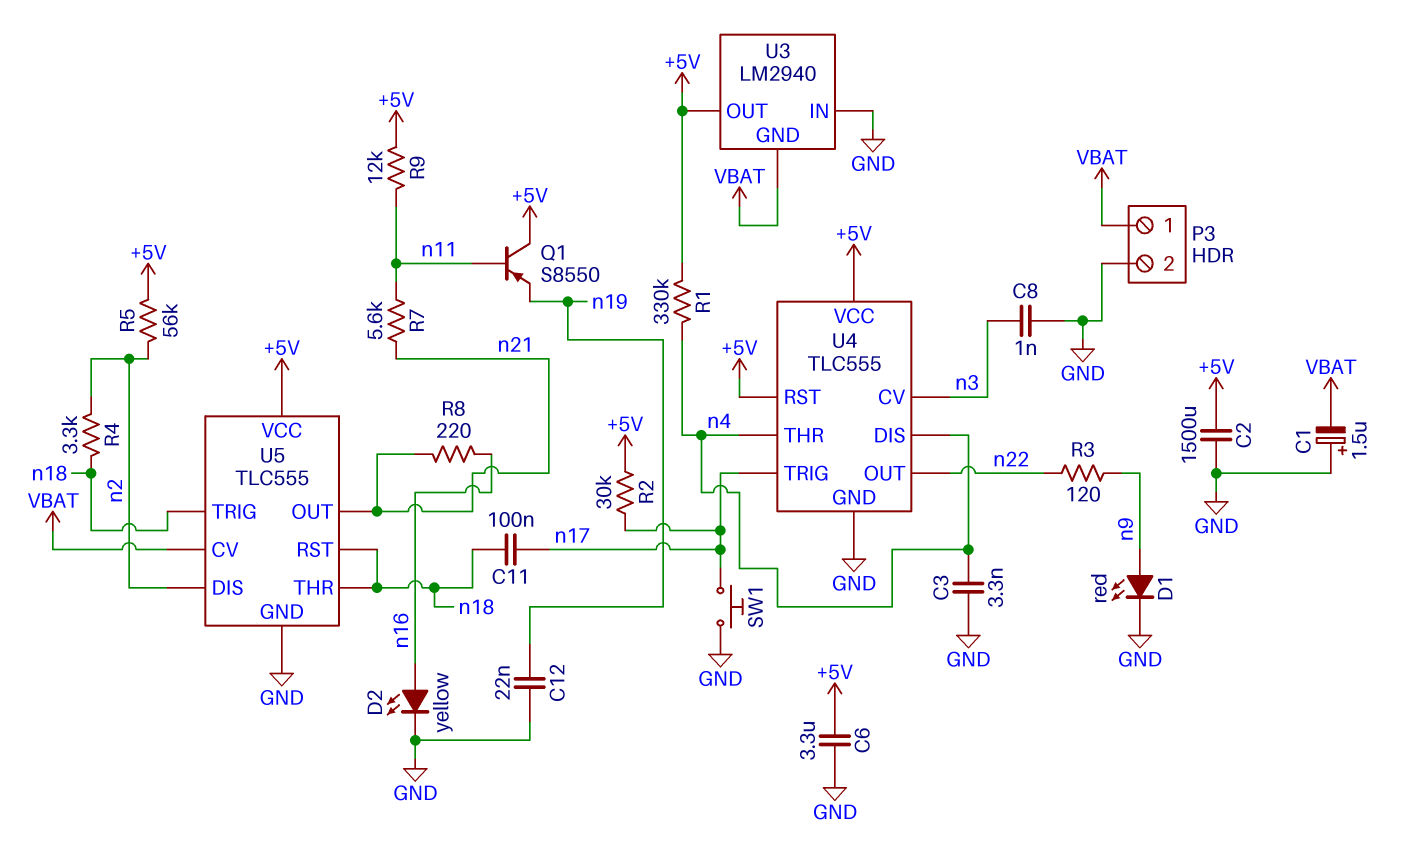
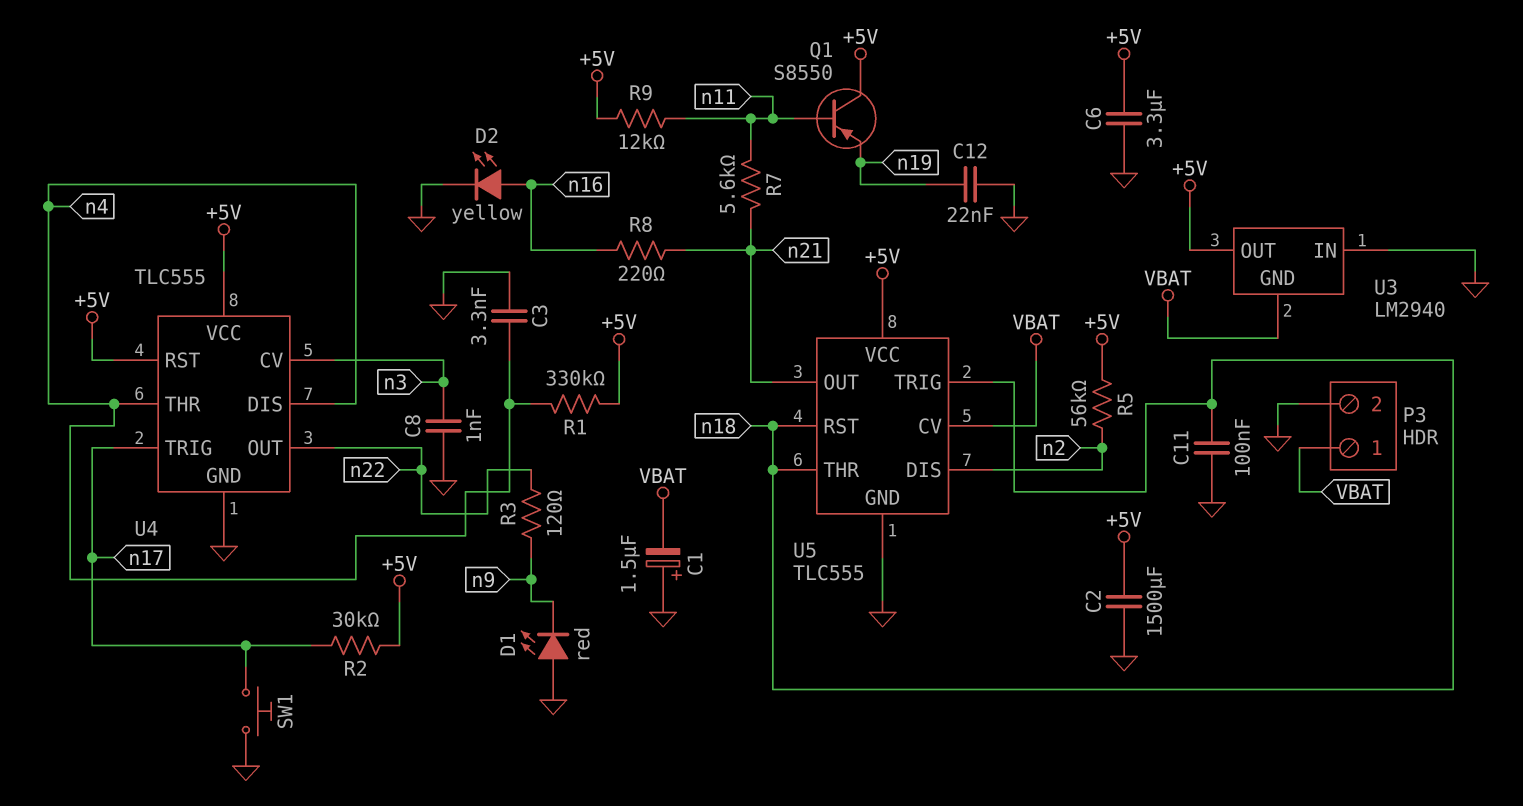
C11: 100nF (n17, n18) -> 100nF (GND, n18)
D1: LED red (A n9, K GND) -> LED red (A GND, K n9)
R4: 3.3k (n2, n18) -> none

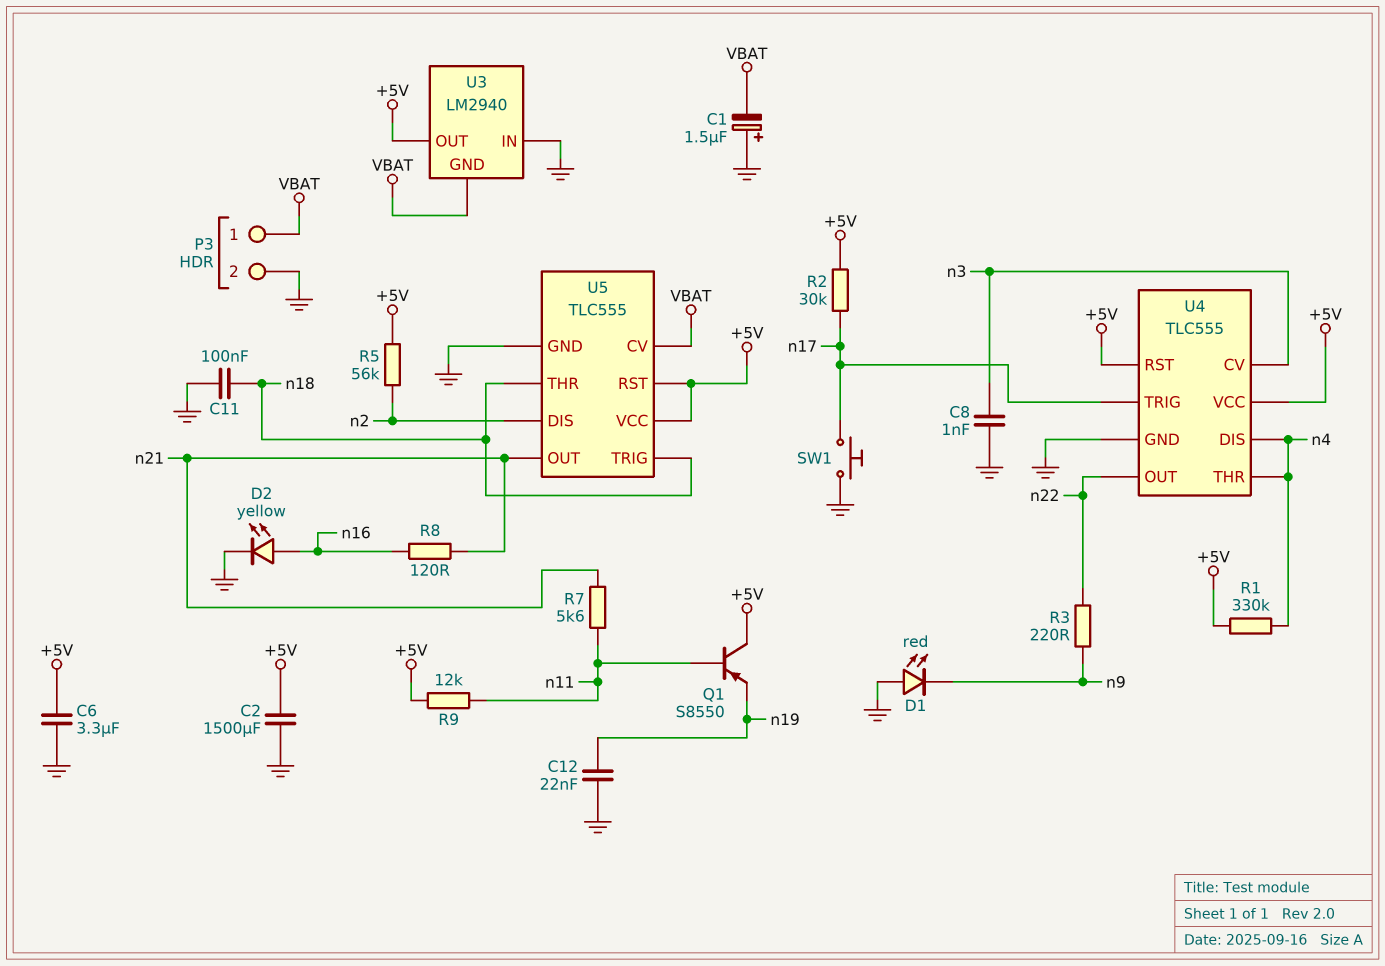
C3: 3.3nF (GND, n4) -> none
R3: 120 (n9, n22) -> 220 (n9, n22)
R8: 220 (n16, n21) -> 120 (n16, n21)
U5 pin RST: n18 -> +5V

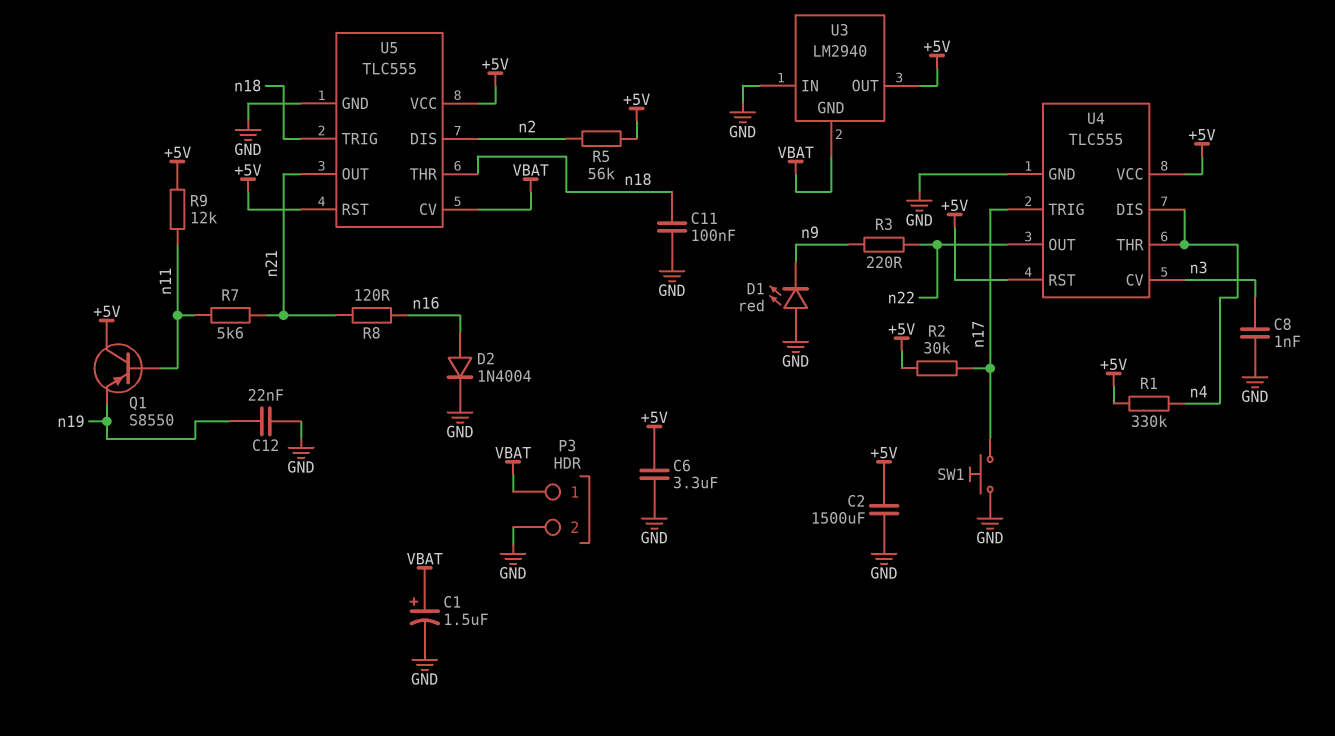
C1: 1.5uF (plus GND, minus VBAT) -> 1.5uF (plus VBAT, minus GND)
D2: LED yellow (A n16, K GND) -> diode 1N4004 (A n16, K GND)

